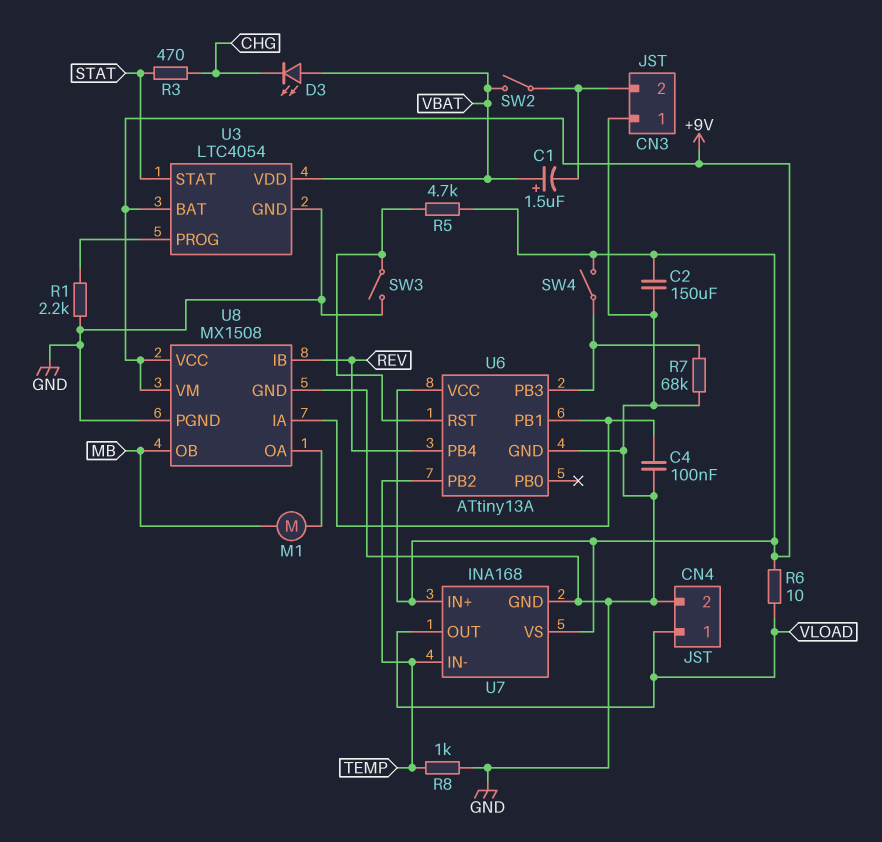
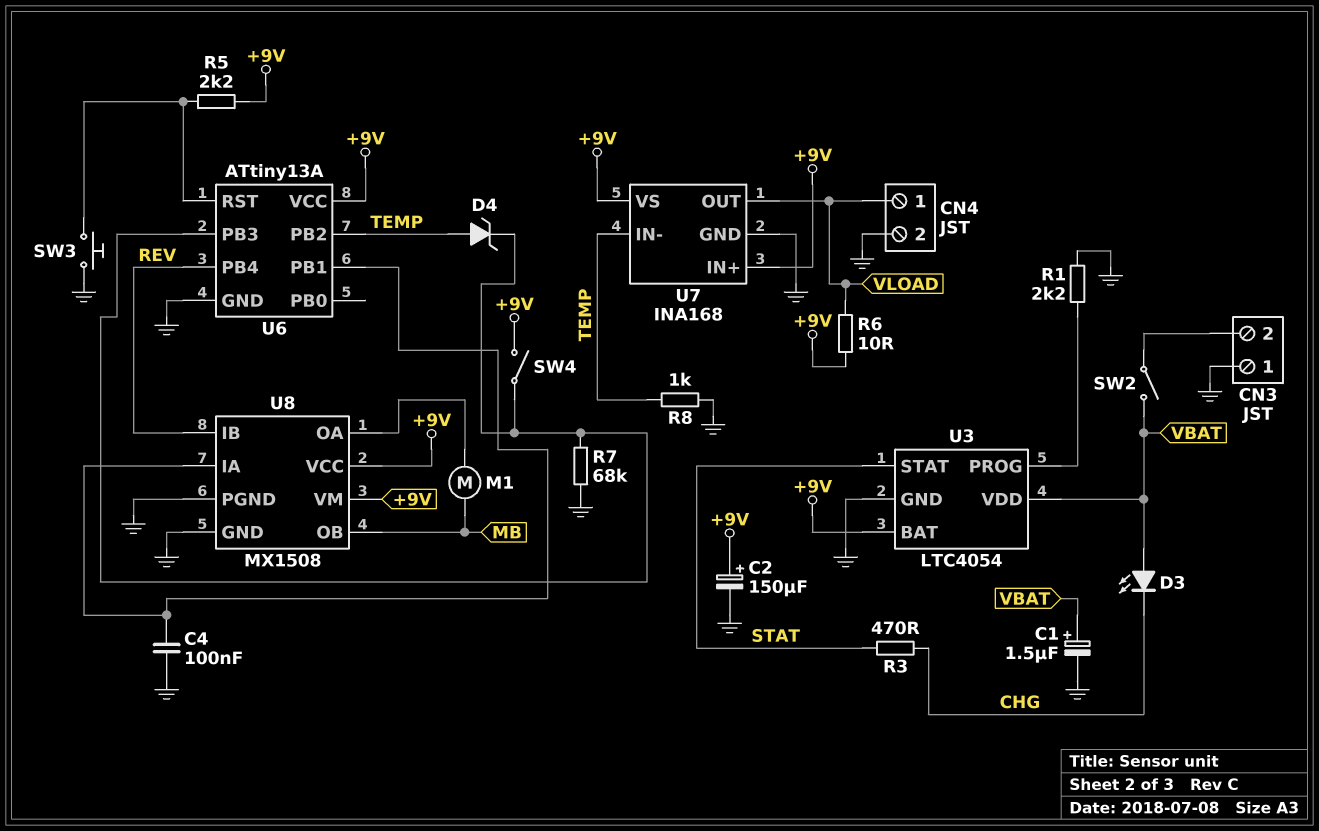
C1: 1.5uF (plus VBAT, minus CN3/2) -> 1.5uF (plus VBAT, minus GND)
C2: 150uF (+9V, GND) -> 150uF (plus +9V, minus GND)
D4: none -> zener (A TEMP, K U6/PB3)
R5: 4.7k (+9V, U6/RST) -> 2.2k (+9V, U6/RST)
SW3: switch (GND, U6/RST) -> button (GND, U6/RST)

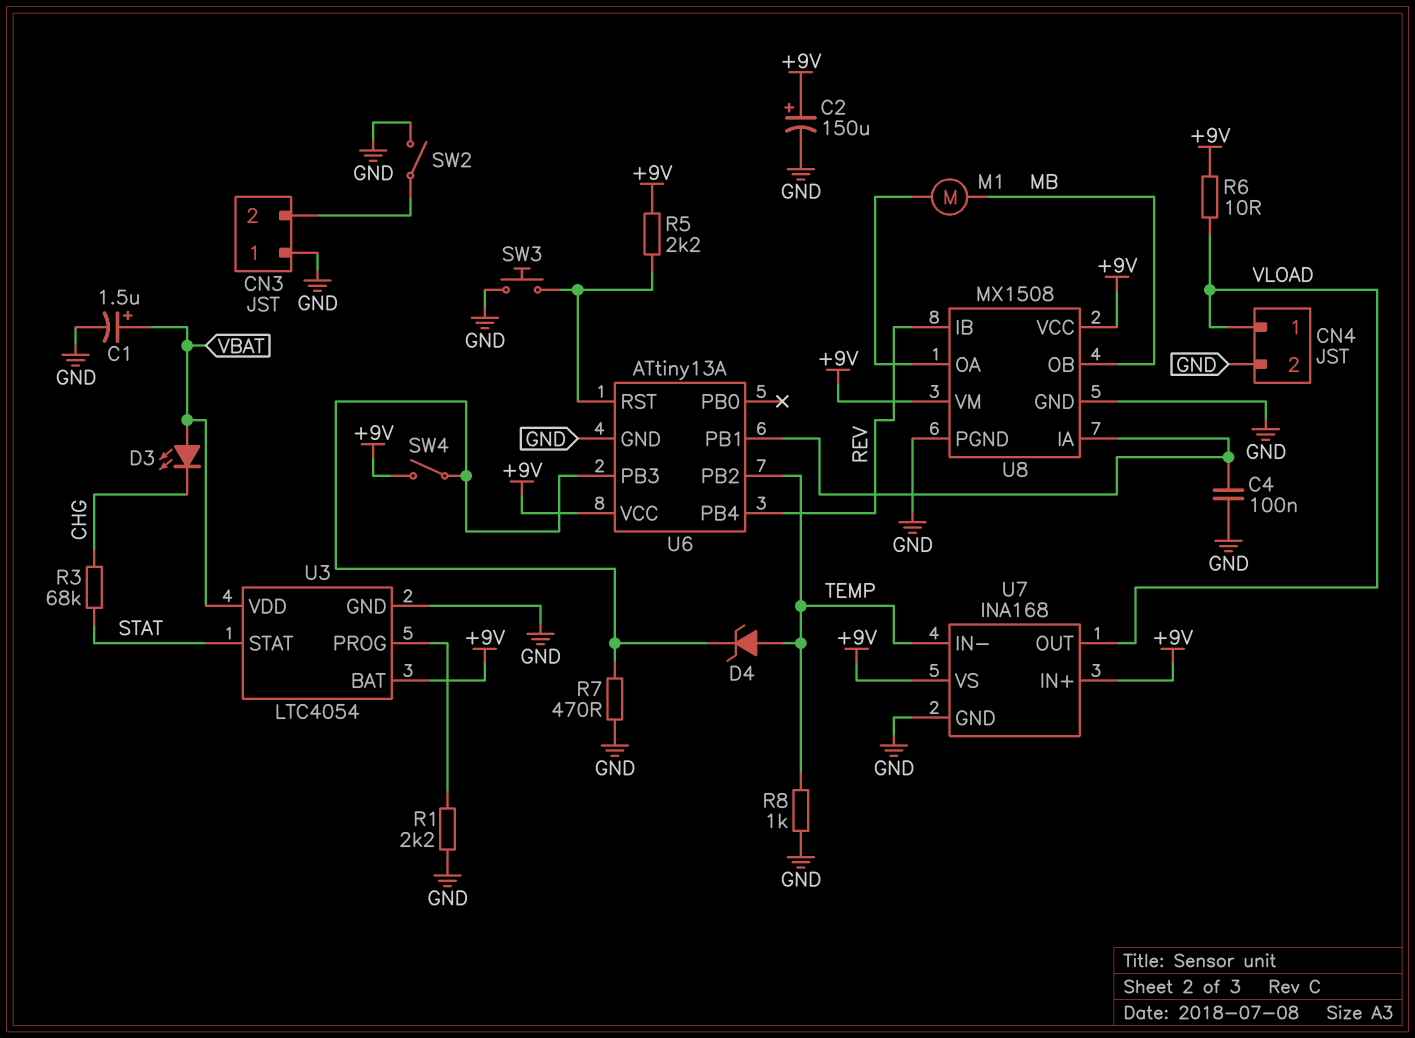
R3: 470 (CHG, STAT) -> 68k (CHG, STAT)
R7: 68k (GND, U6/PB3) -> 470 (GND, U6/PB3)
SW2: switch (CN3/2, VBAT) -> switch (CN3/2, GND)

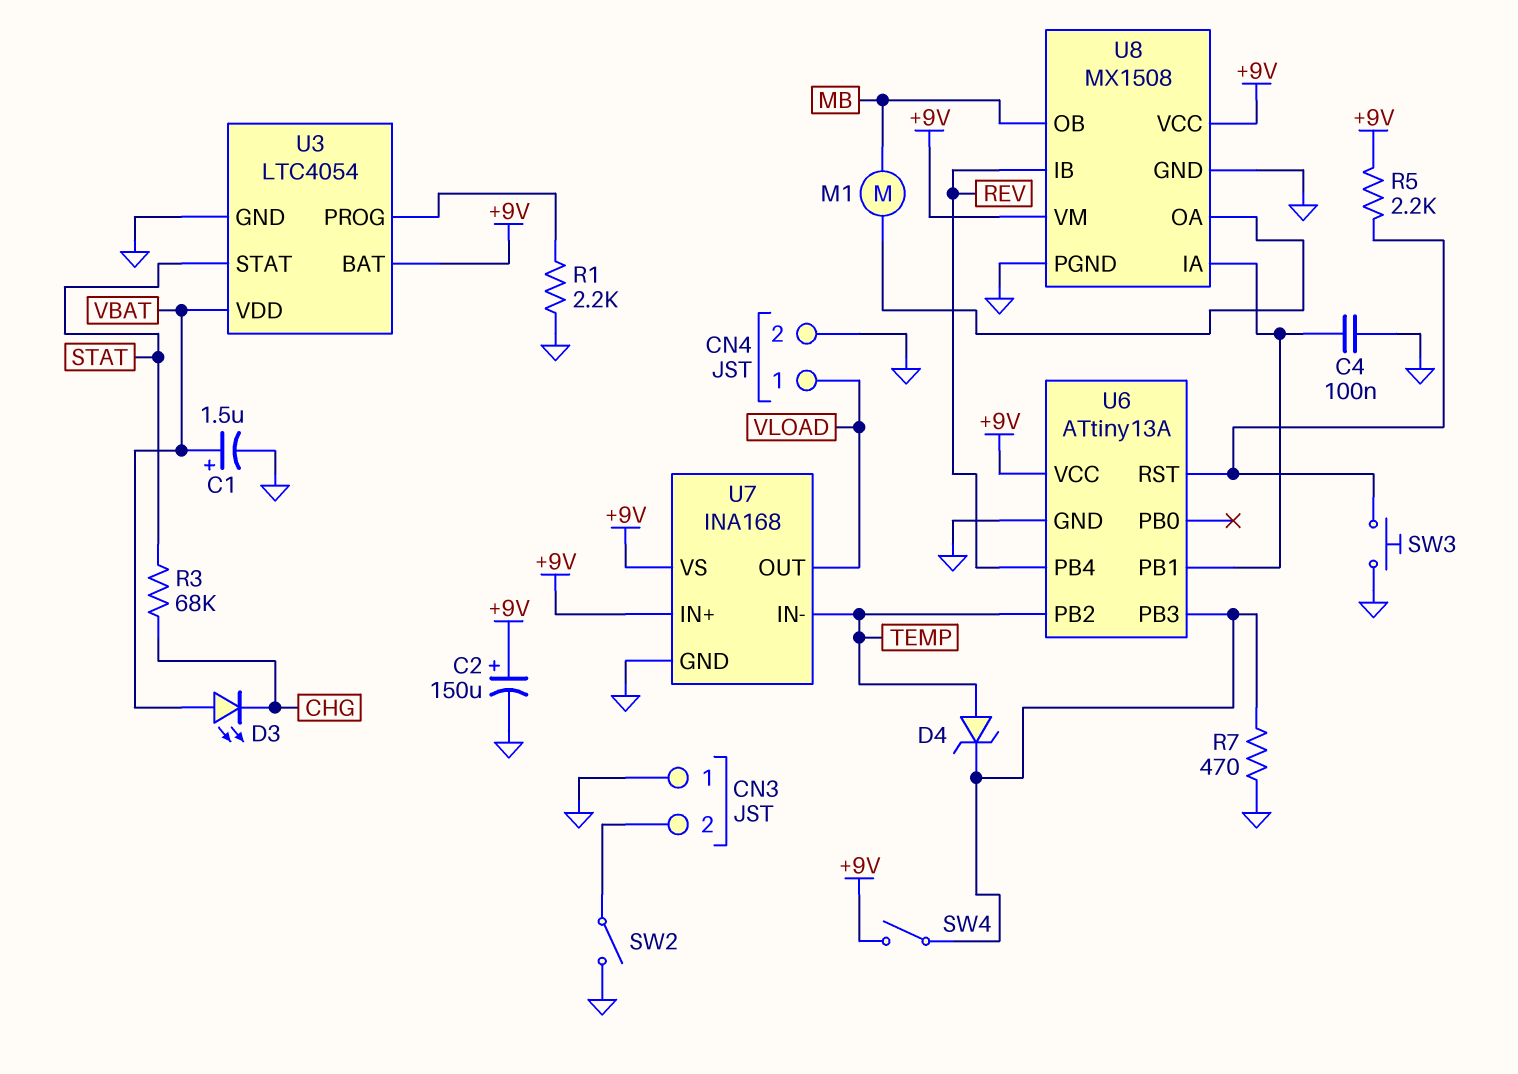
R6: 10 (+9V, VLOAD) -> none
R8: 1k (GND, TEMP) -> none

